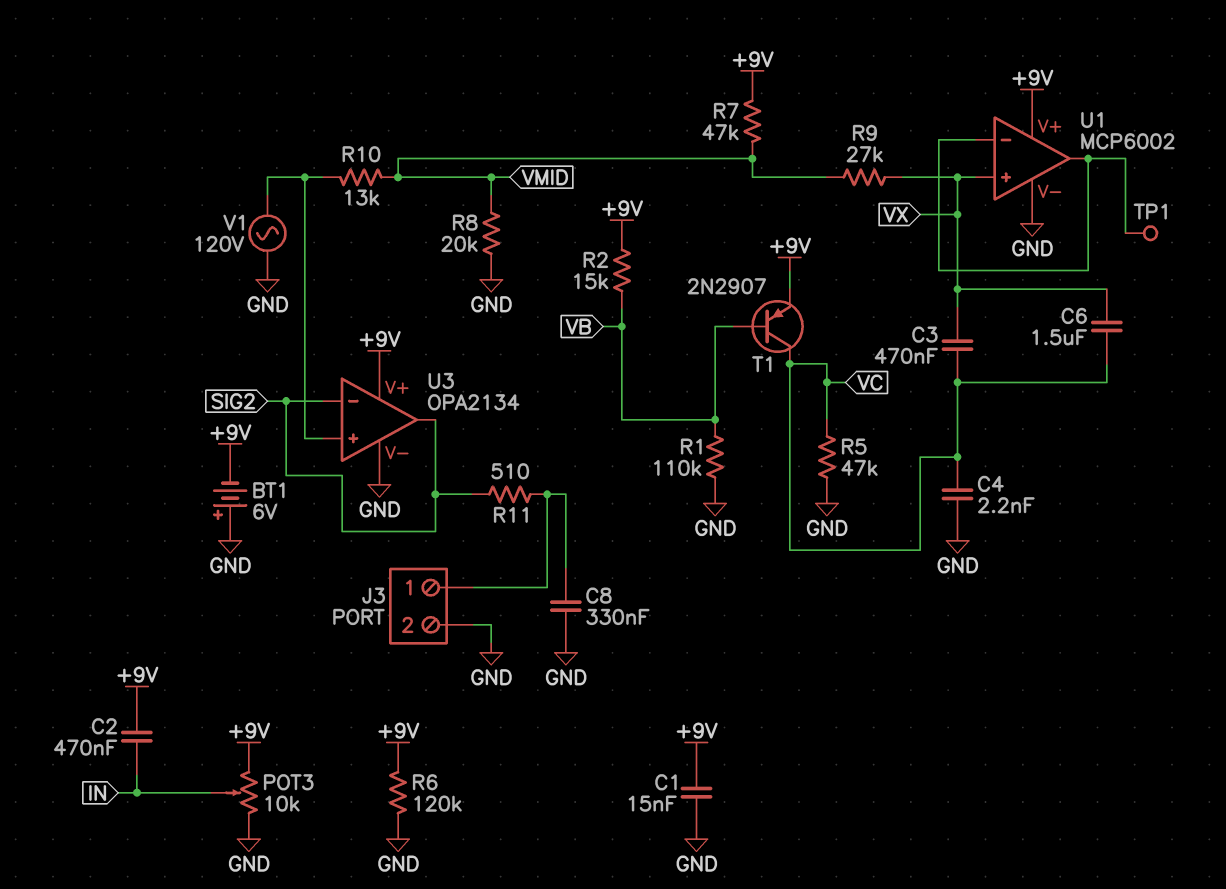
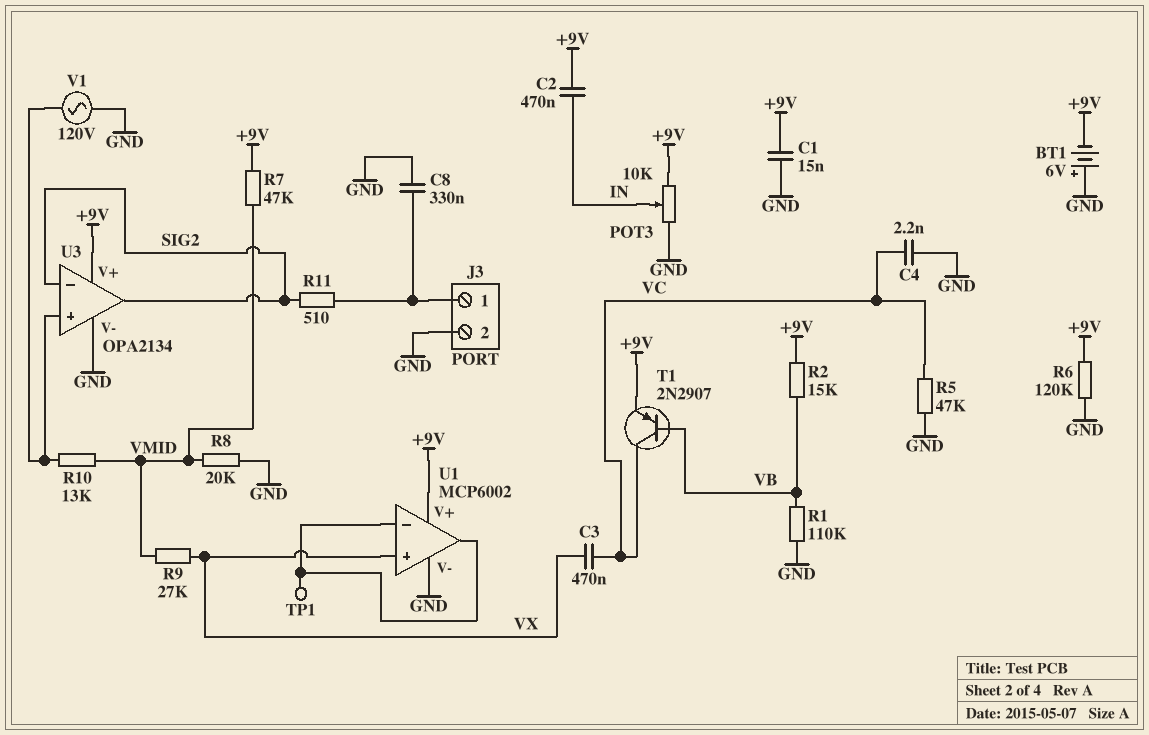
C6: 1.5uF (VC, VX) -> none

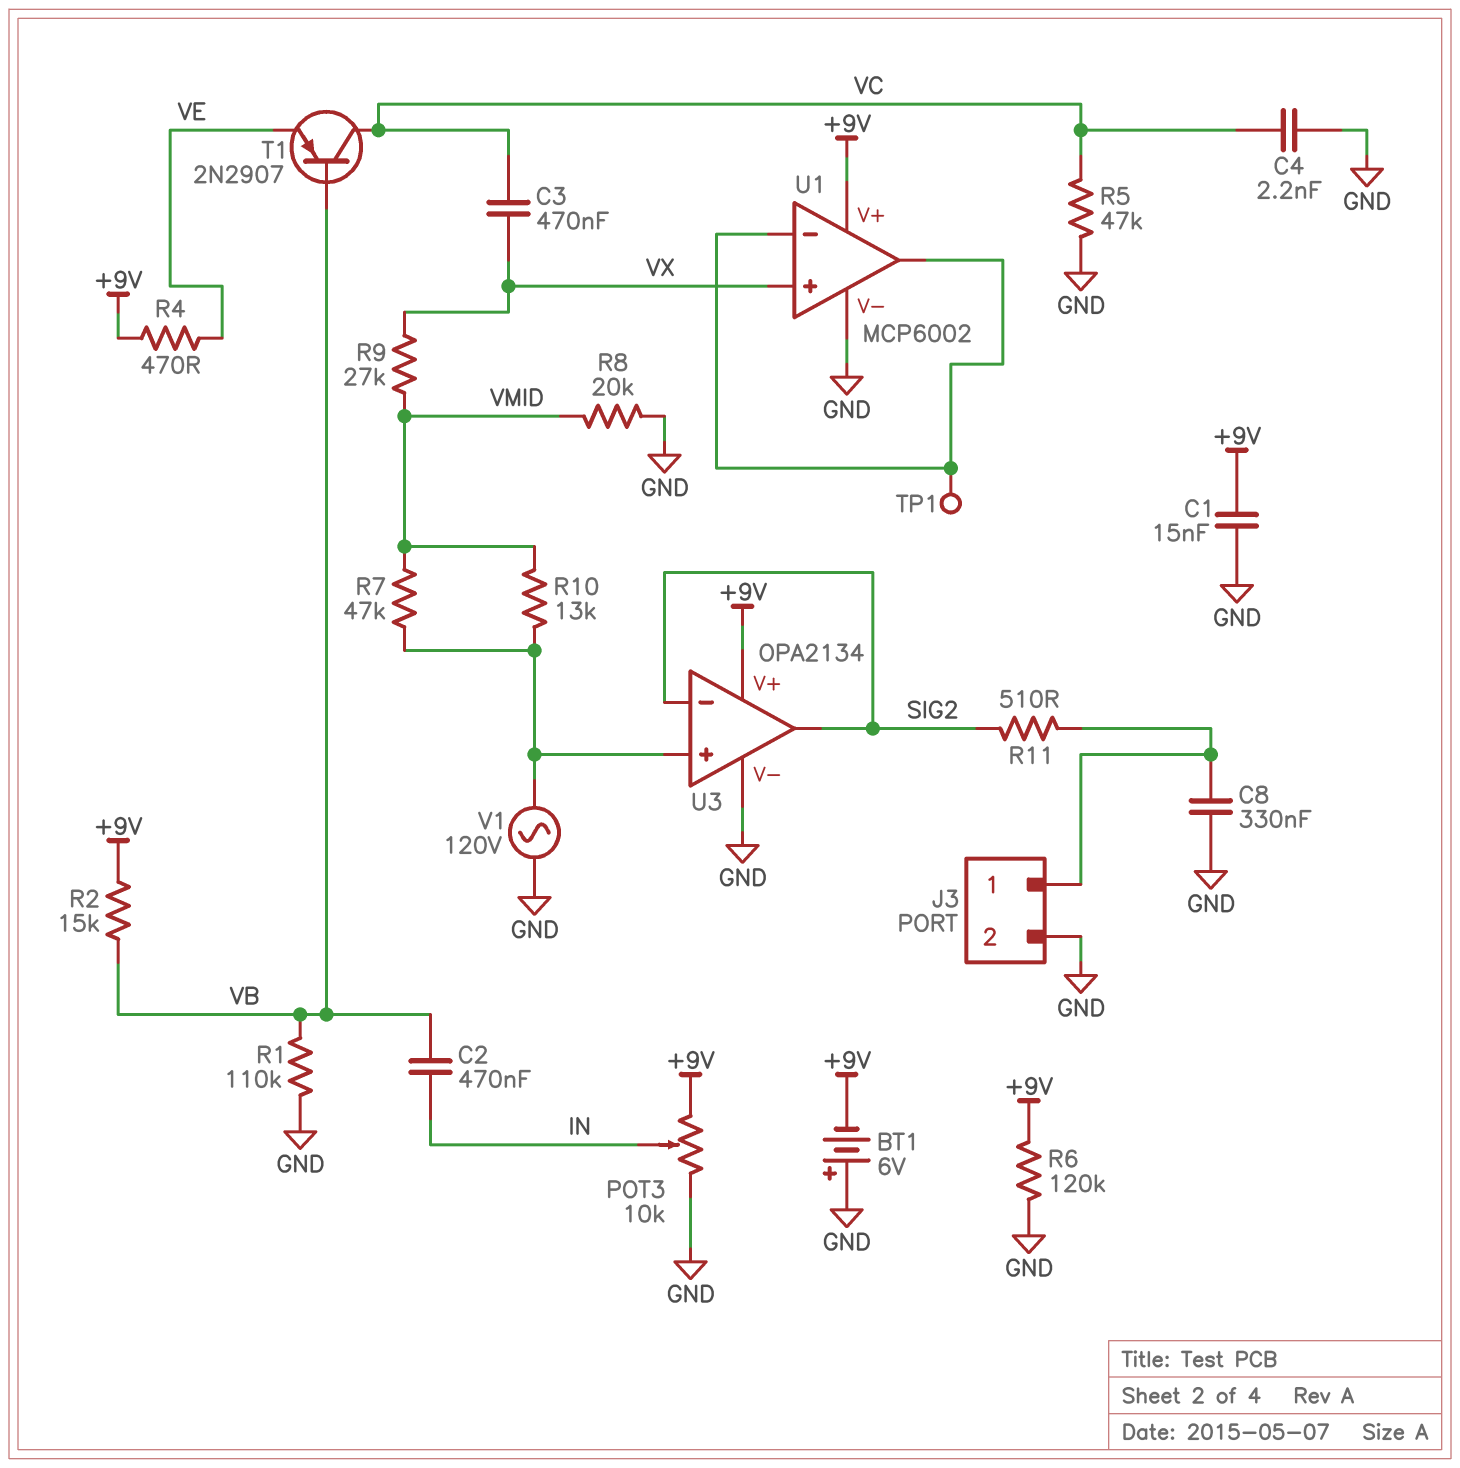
C2: 470nF (+9V, IN) -> 470nF (IN, VB)
R4: none -> 470 (+9V, VE)
R7: 47k (+9V, VMID) -> 47k (U3/in+, VMID)
T1: PNP 2N2907 (B VB, C VC, E +9V) -> PNP 2N2907 (B VB, C VC, E VE)

